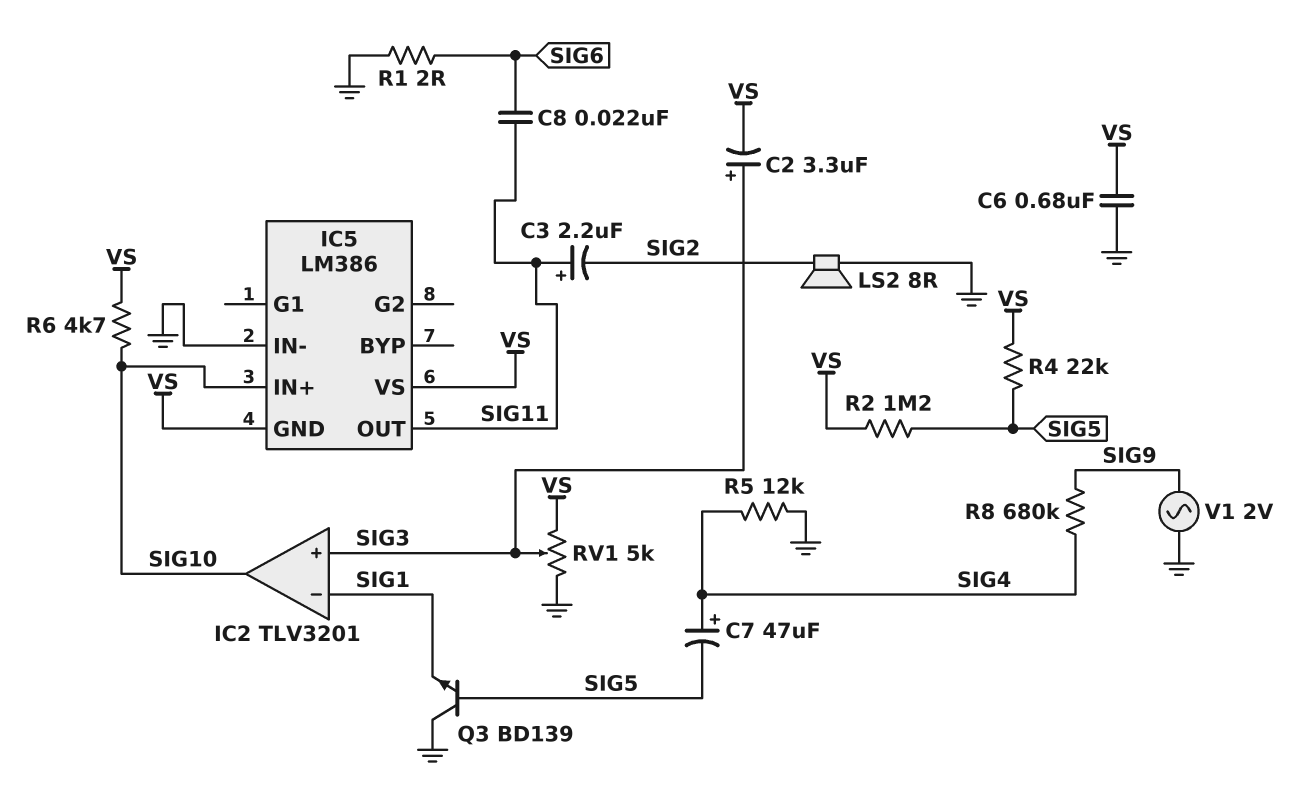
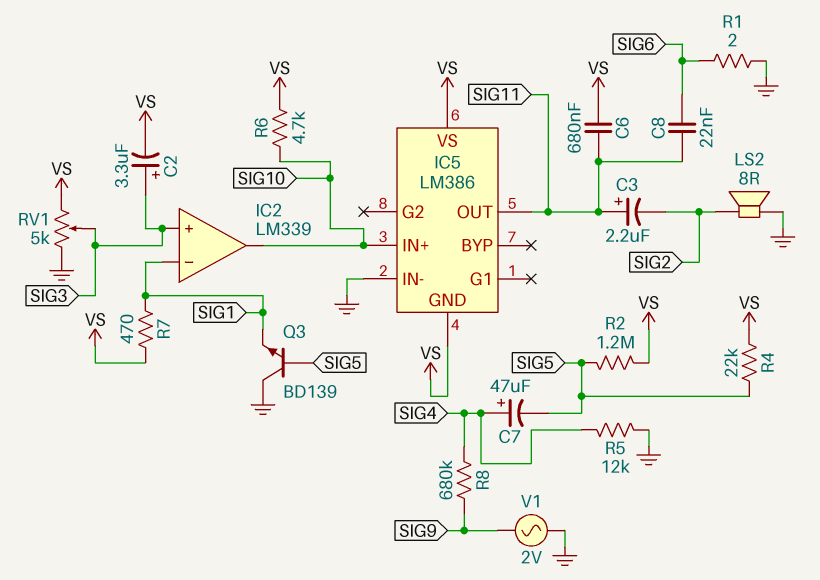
C6: 680nF (GND, VS) -> 680nF (SIG11, VS)
IC2: TLV3201 -> LM339
R7: none -> 470 (SIG1, VS)

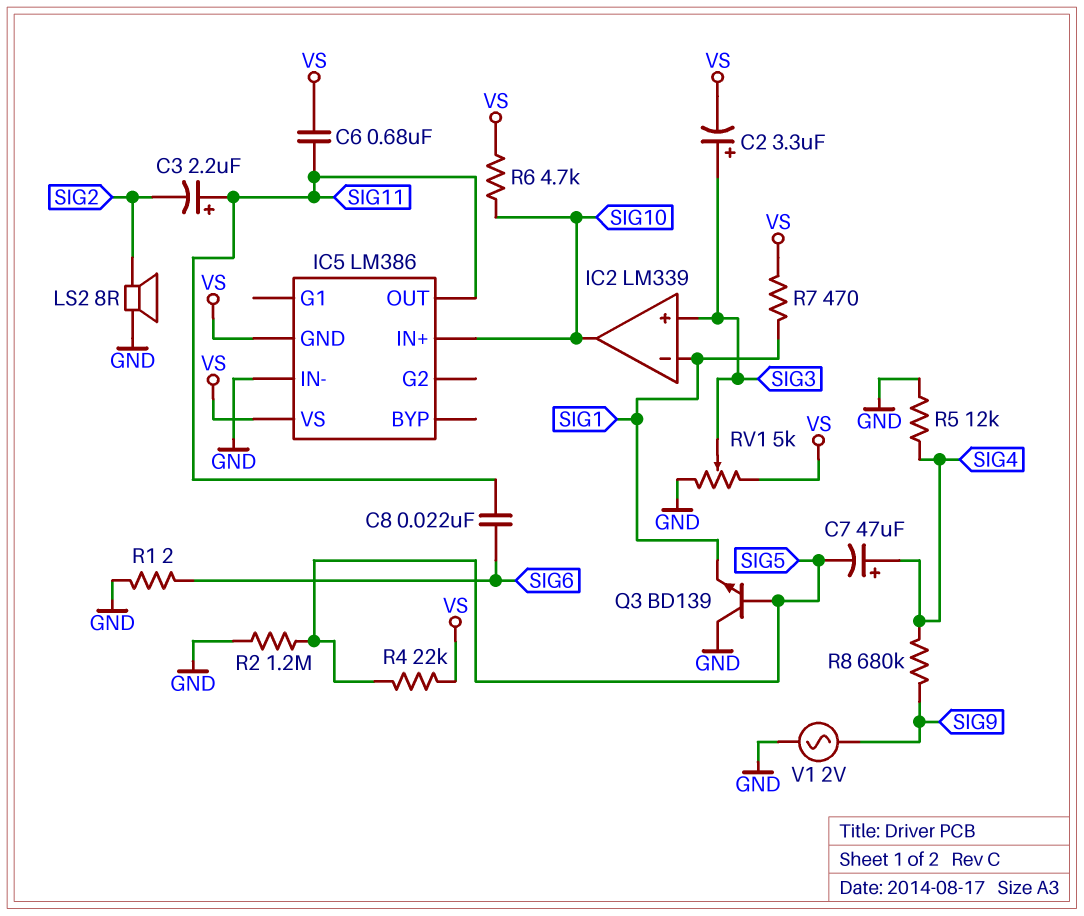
R2: 1.2M (SIG5, VS) -> 1.2M (GND, SIG5)

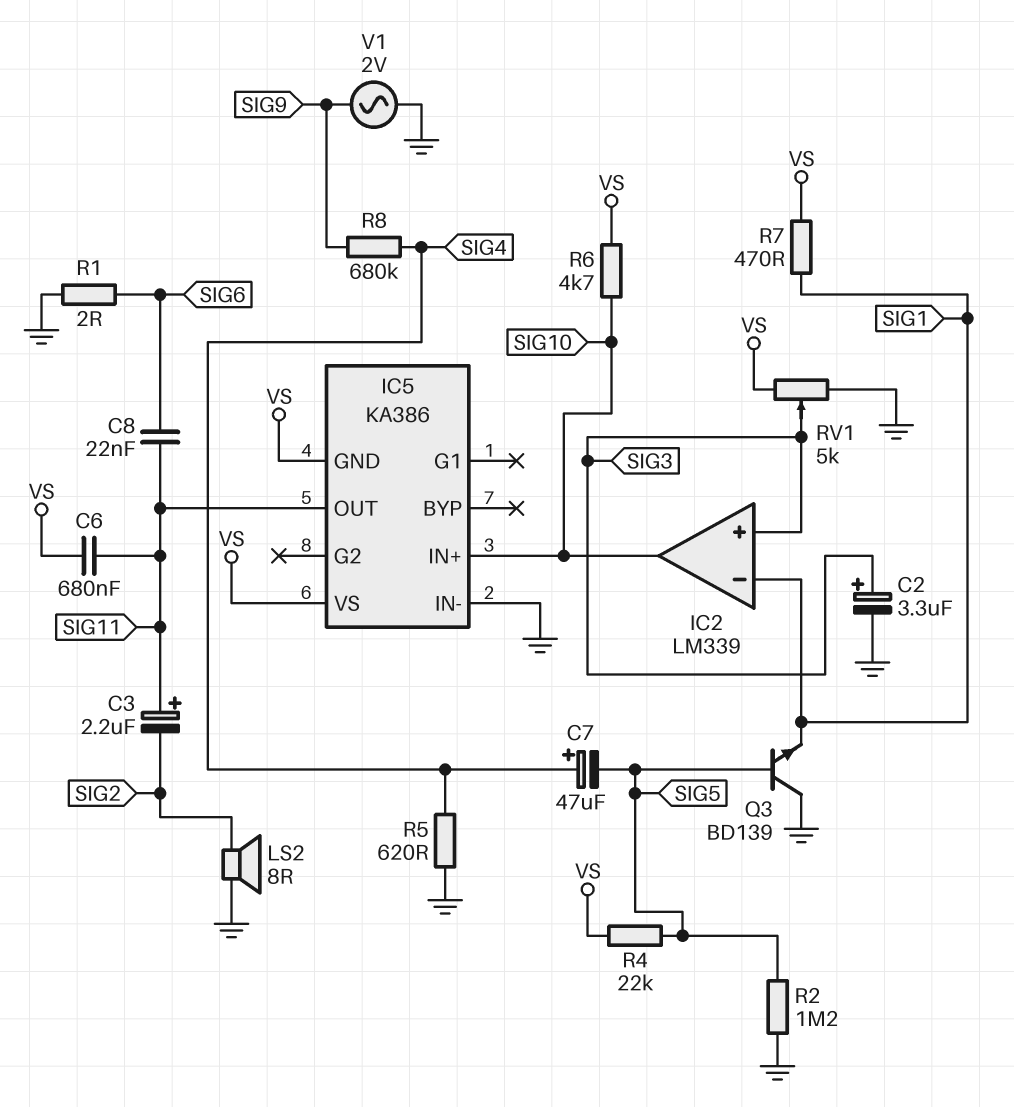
C2: 3.3uF (plus SIG3, minus VS) -> 3.3uF (plus SIG3, minus GND)
IC5: LM386 -> KA386
R5: 12k (GND, SIG4) -> 620 (GND, SIG4)

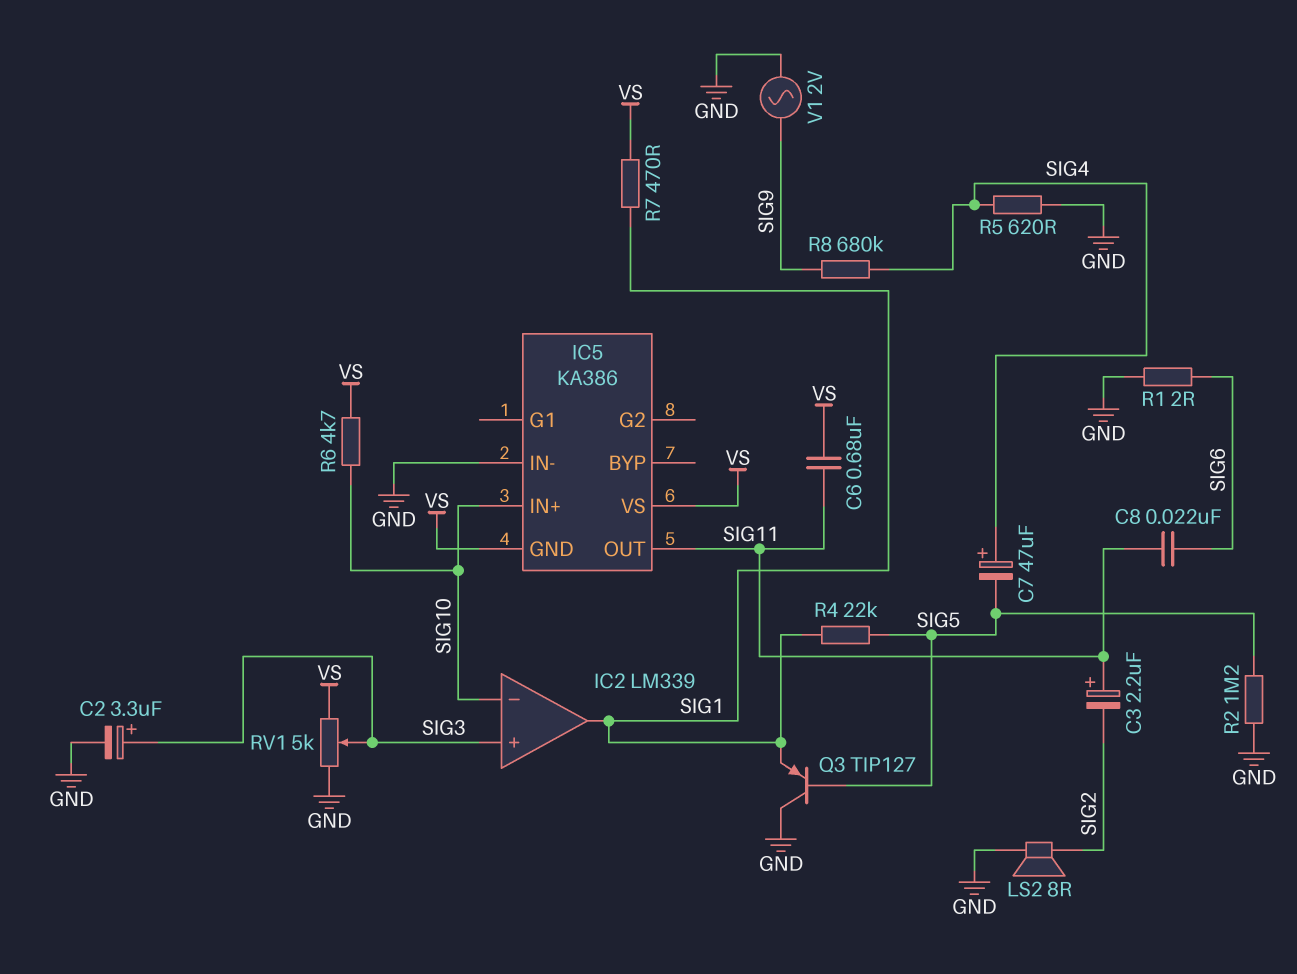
IC2 pin in-: SIG1 -> SIG10
IC2 pin out: SIG10 -> SIG1
Q3: NPN BD139 (B SIG5, C GND, E SIG1) -> PNP TIP127 (B SIG5, C GND, E SIG1)
R4: 22k (SIG5, VS) -> 22k (SIG1, SIG5)

